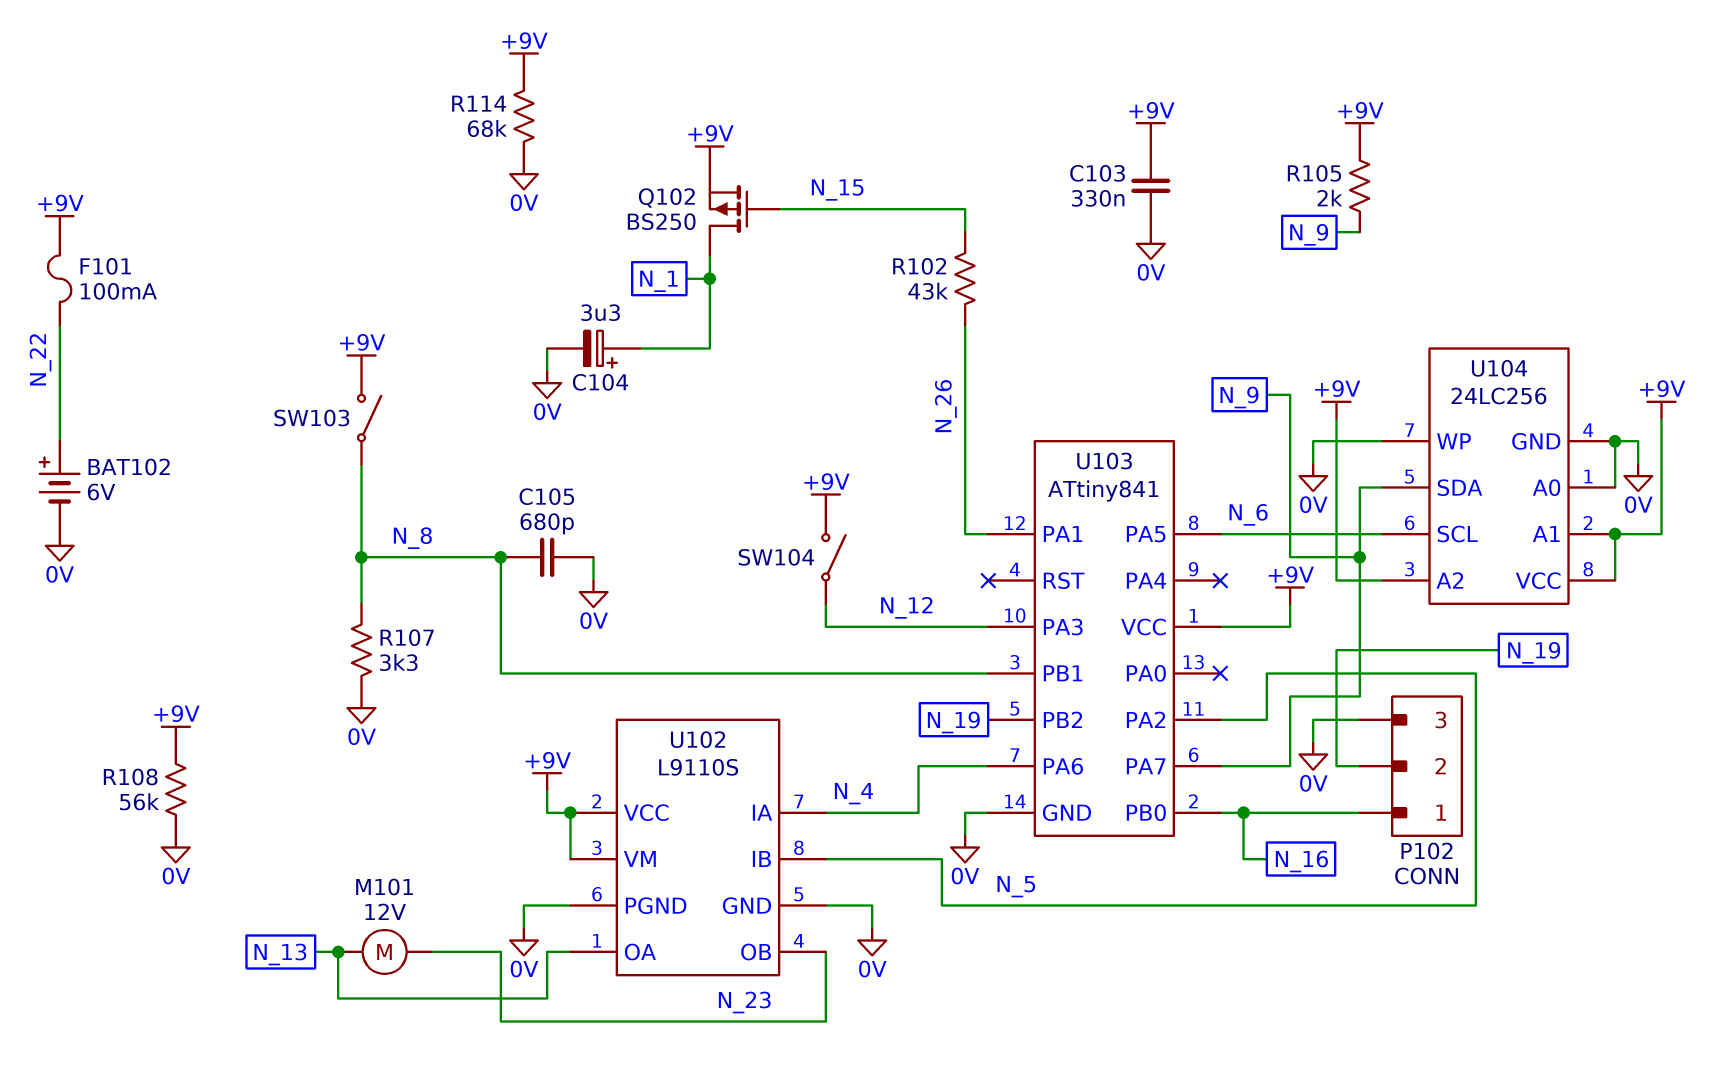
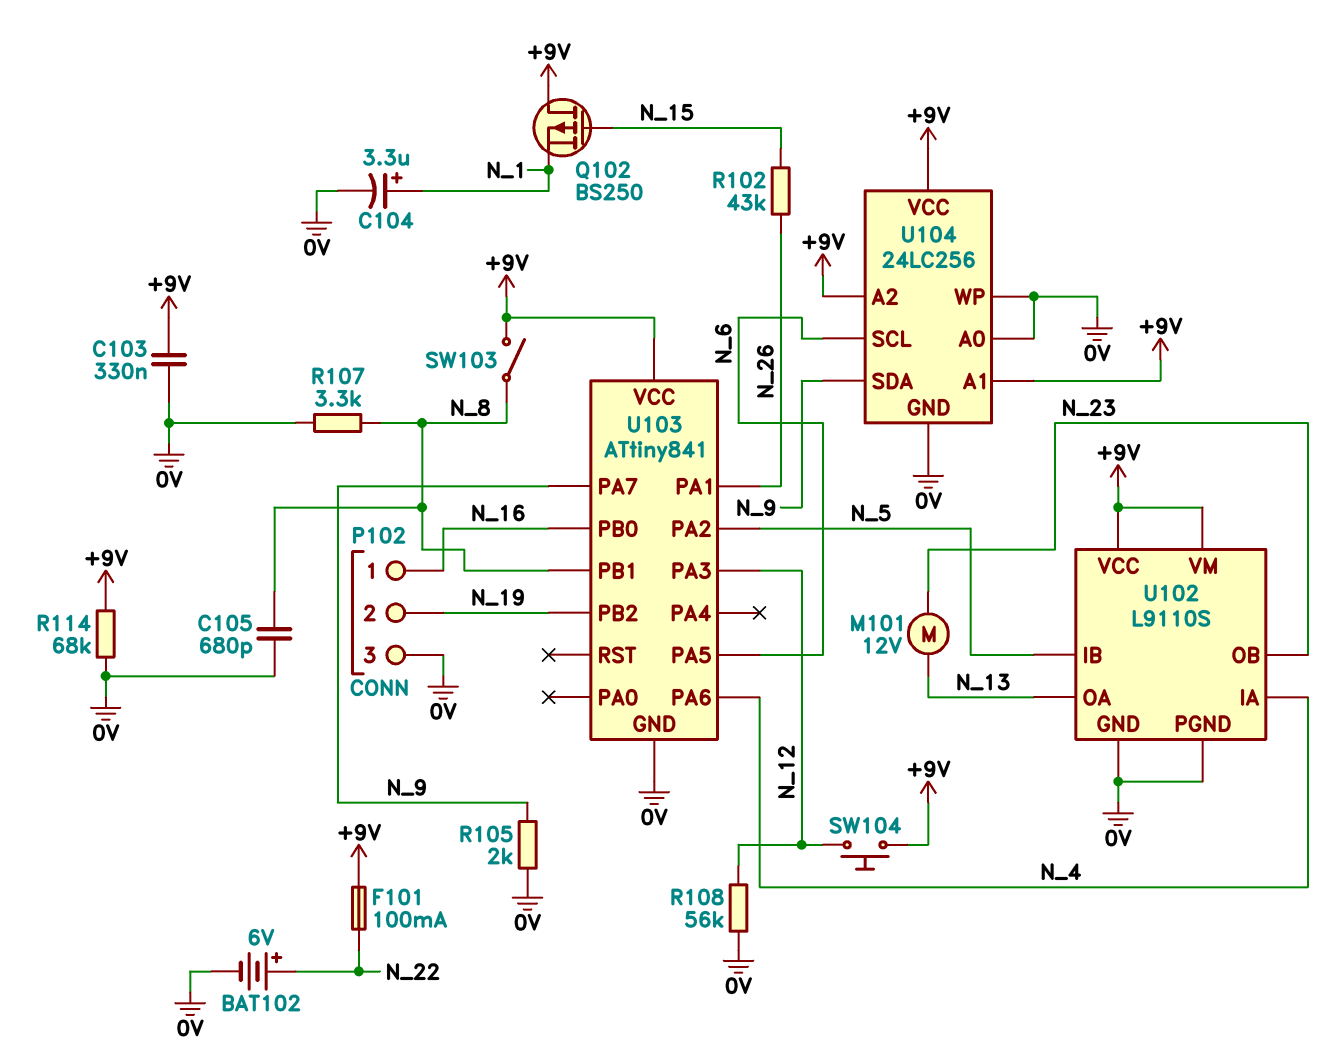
Q102: PMOS BS250 (G N_15, D N_1, S +9V) -> PMOS BS250 (G N_15, D +9V, S N_1)
R105: 2k (+9V, N_9) -> 2k (0V, N_9)
R108: 56k (+9V, 0V) -> 56k (0V, N_12)
SW104: switch (+9V, N_12) -> button (+9V, N_12)

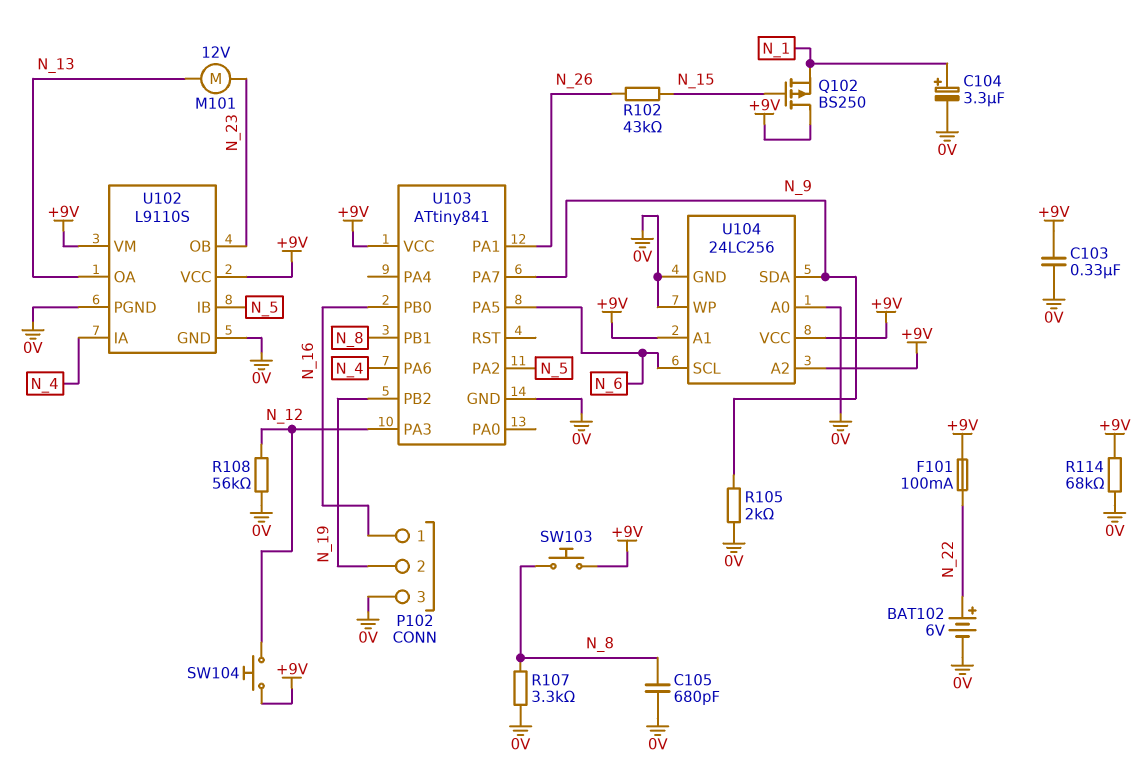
SW103: switch (+9V, N_8) -> button (+9V, N_8)

